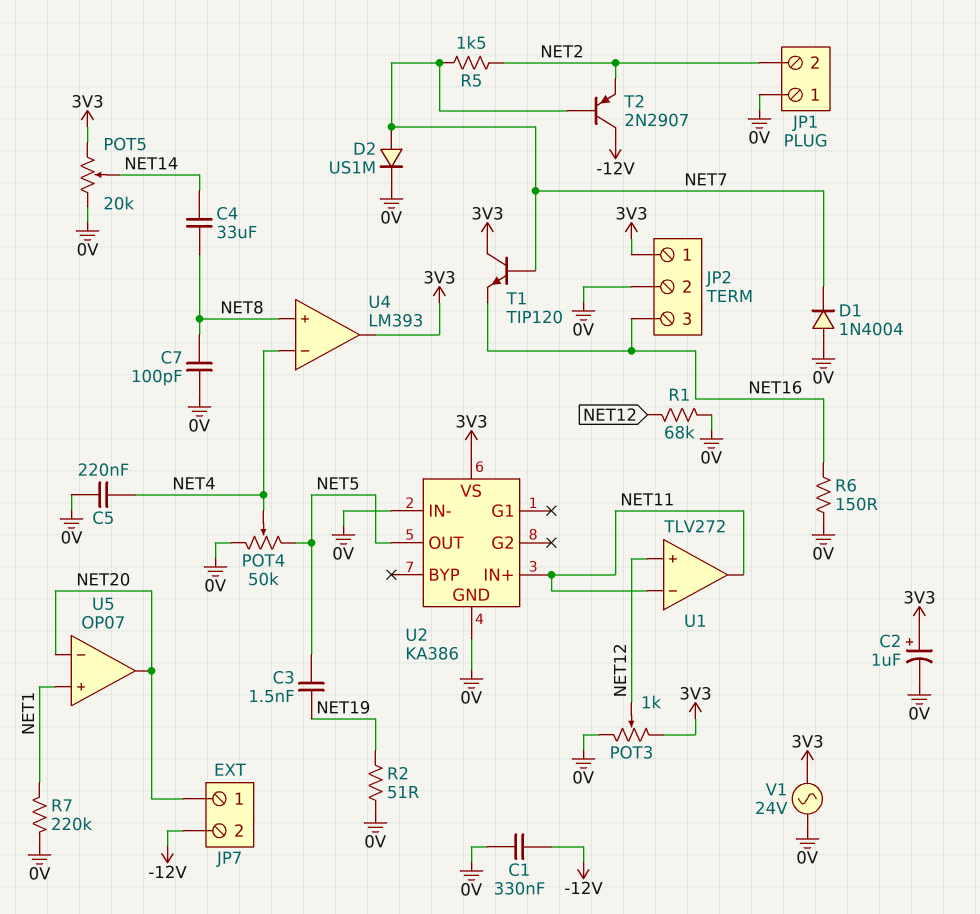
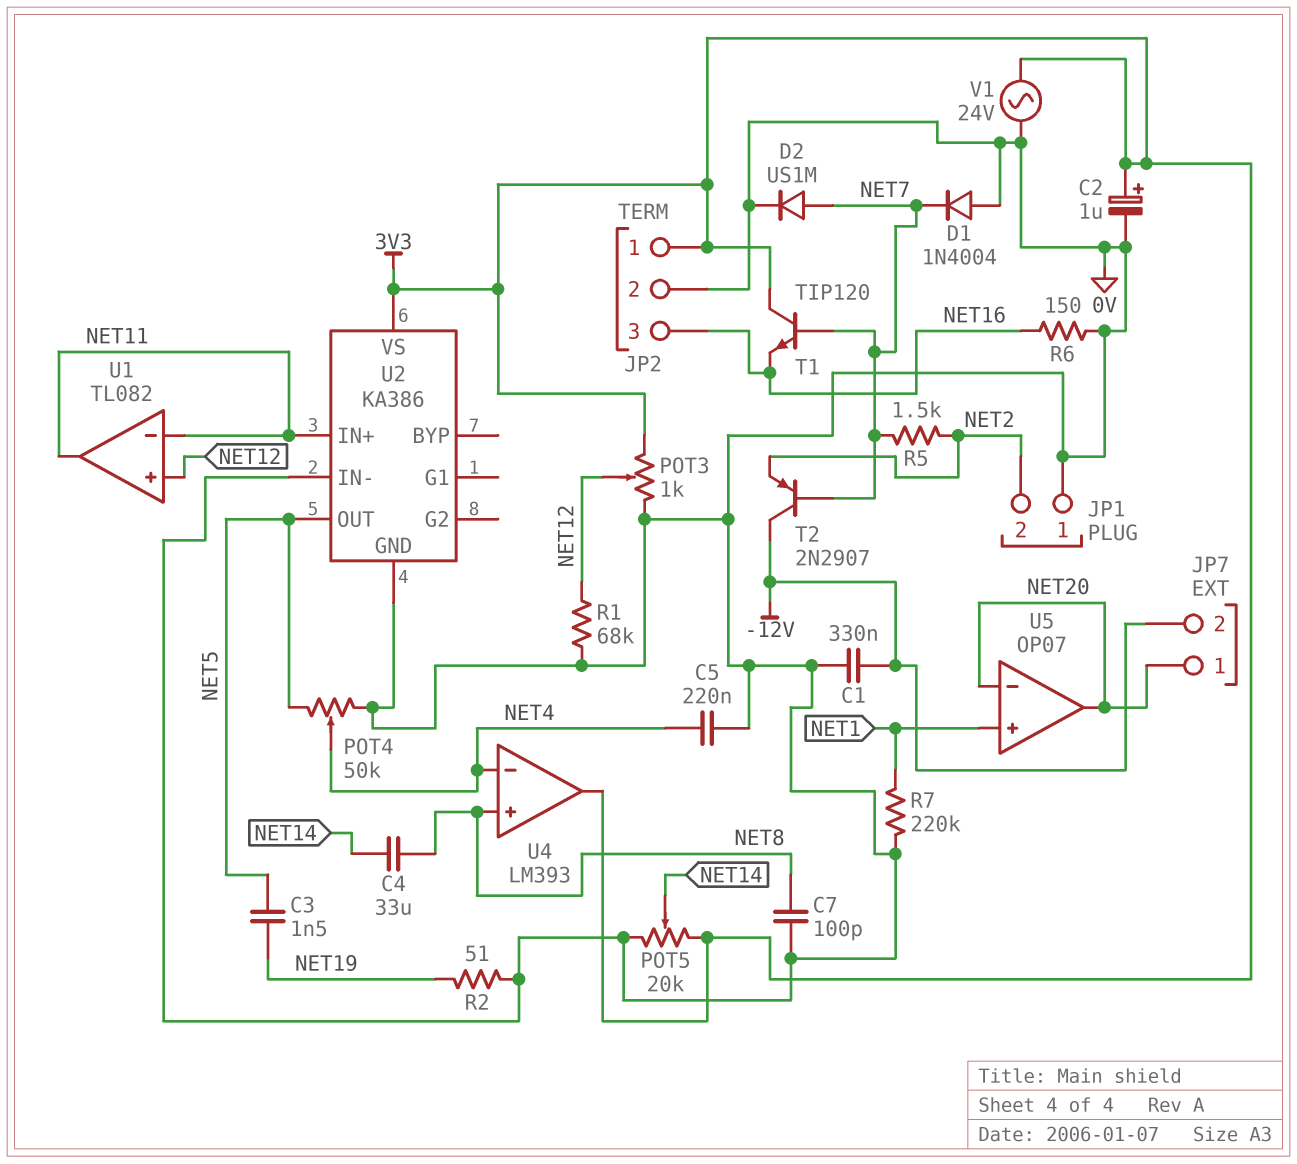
U1: TLV272 -> TL082

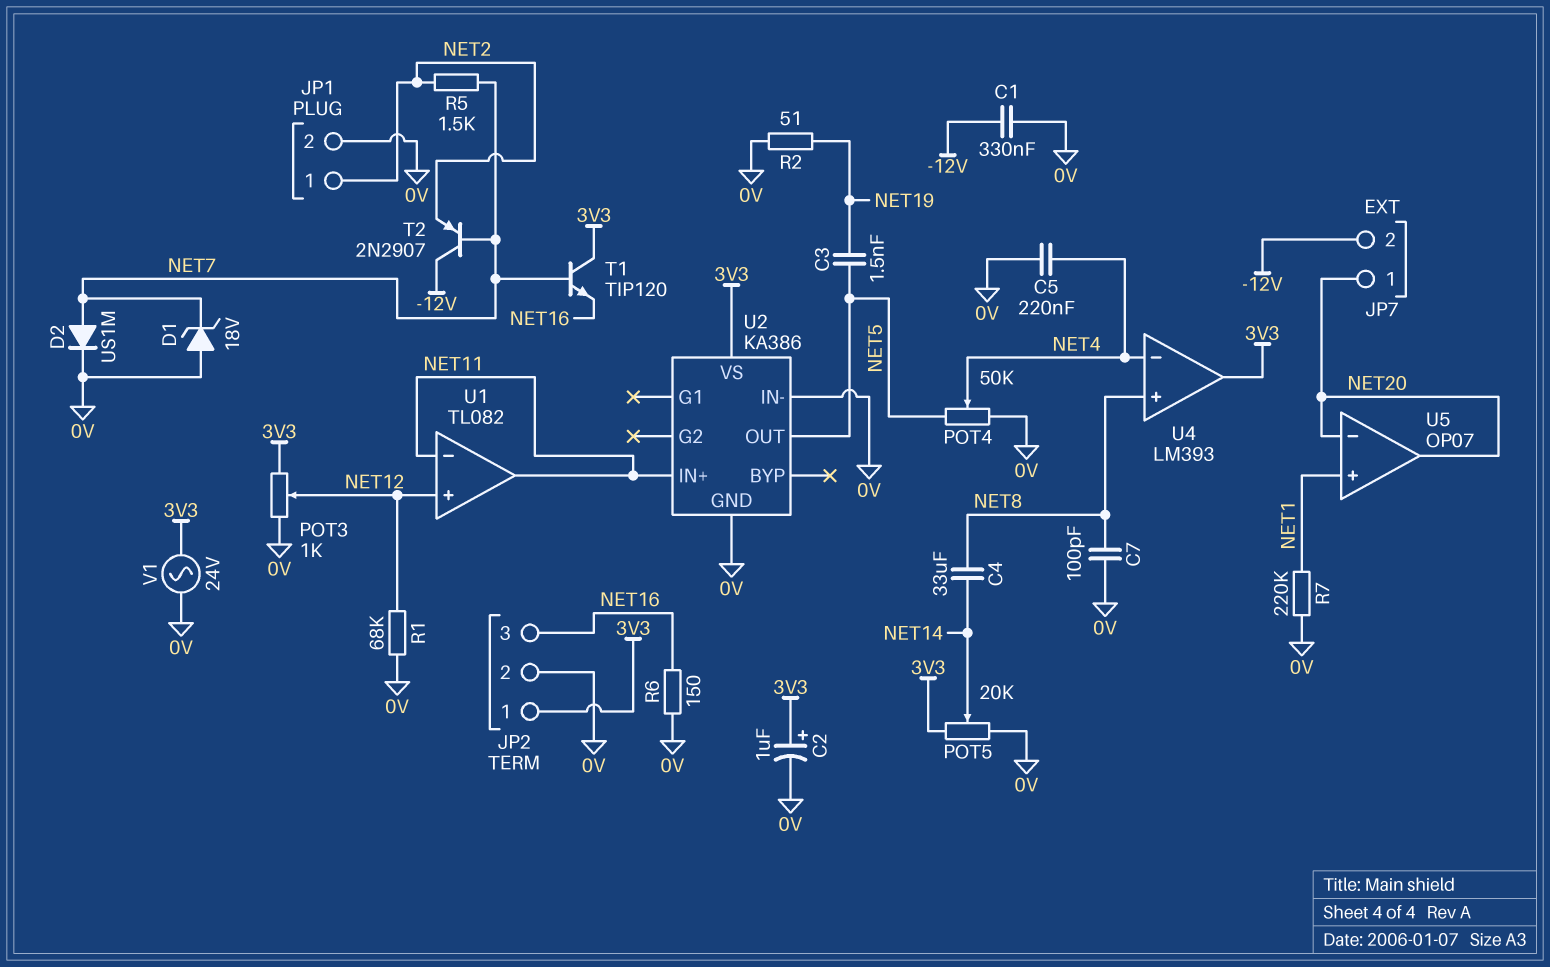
D1: diode 1N4004 (A 0V, K NET7) -> zener 18V (A 0V, K NET7)
JP1 pin 1: 0V -> NET2
JP1 pin 2: NET2 -> 0V

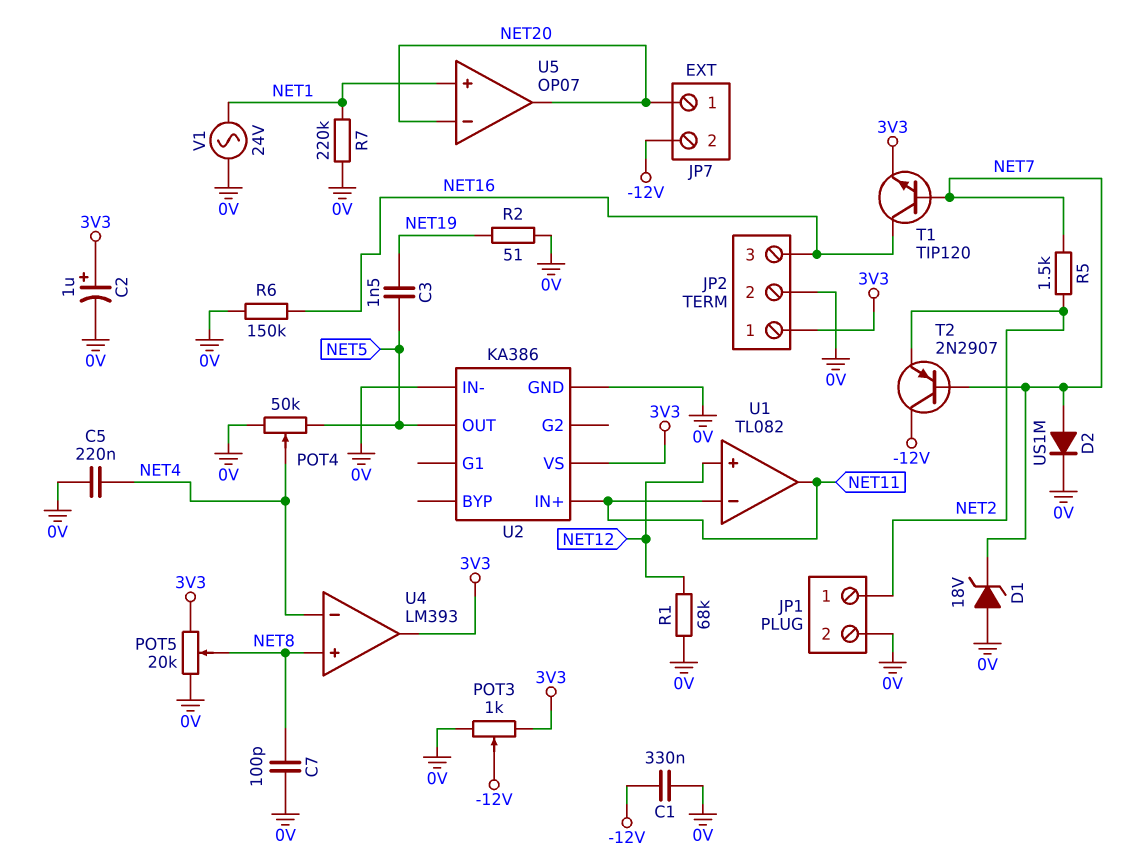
C4: 33uF (NET8, NET14) -> none
POT3: 1k (0V, 3V3, wiper NET12) -> 1k (0V, 3V3, wiper -12V)
POT5: 20k (0V, 3V3, wiper NET14) -> 20k (0V, 3V3, wiper NET8)
R6: 150 (0V, NET16) -> 150k (0V, NET16)
T1: NPN TIP120 (B NET7, C 3V3, E NET16) -> NPN TIP120 (B NET7, C NET16, E 3V3)
V1: AC 24V (0V, 3V3) -> AC 24V (0V, NET1)

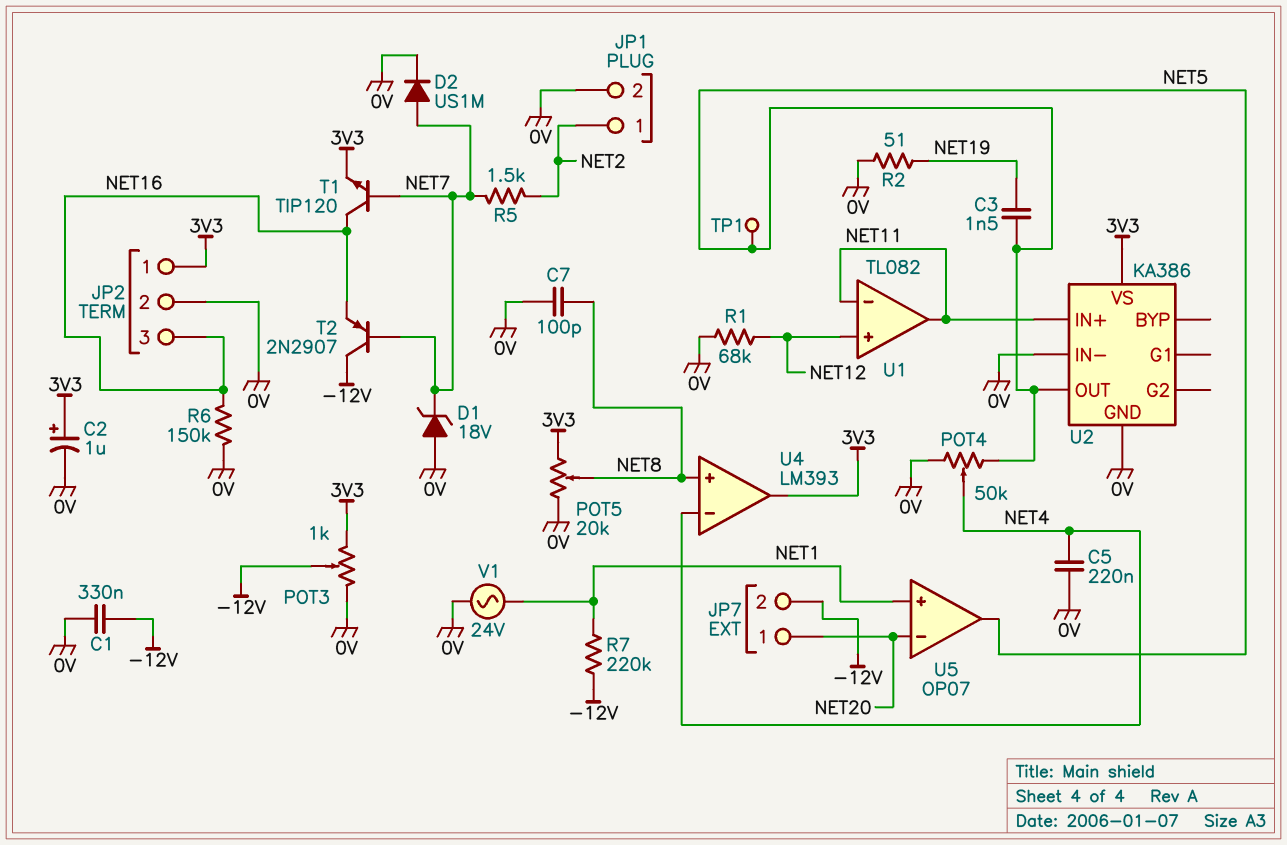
R7: 220k (0V, NET1) -> 220k (-12V, NET1)
T2: PNP 2N2907 (B NET7, C -12V, E NET2) -> PNP 2N2907 (B NET7, C -12V, E NET16)
TP1: none -> test point (NET5)
U5 pin out: NET20 -> NET5

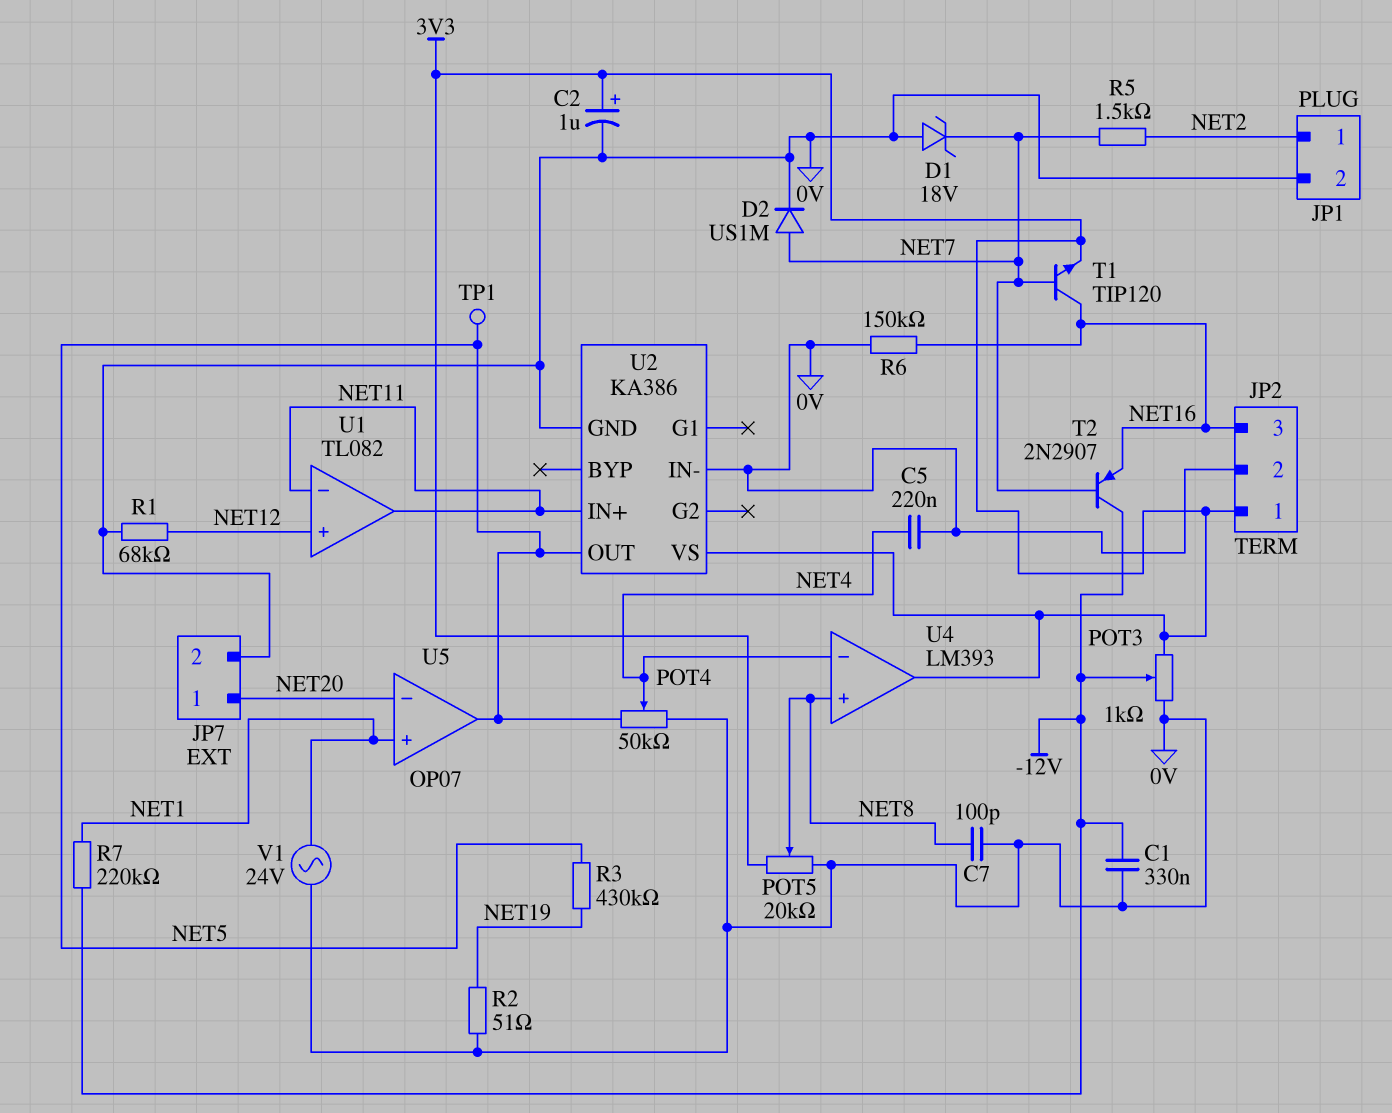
C3: 1.5nF (NET5, NET19) -> none
JP7 pin 2: -12V -> 0V
R3: none -> 430k (NET5, NET19)

